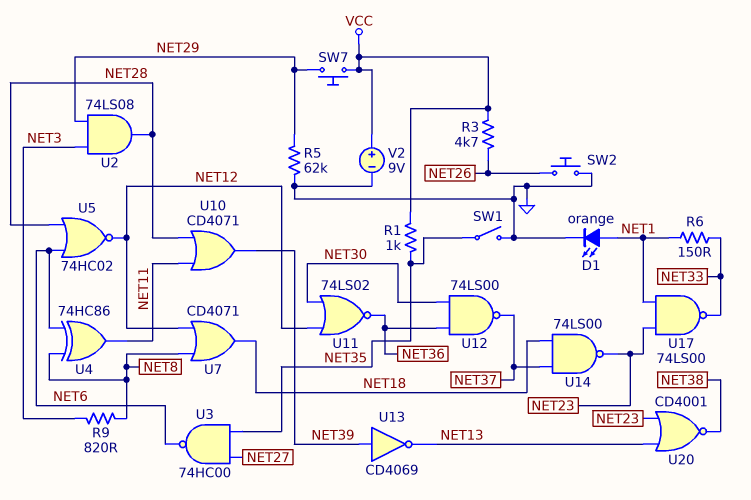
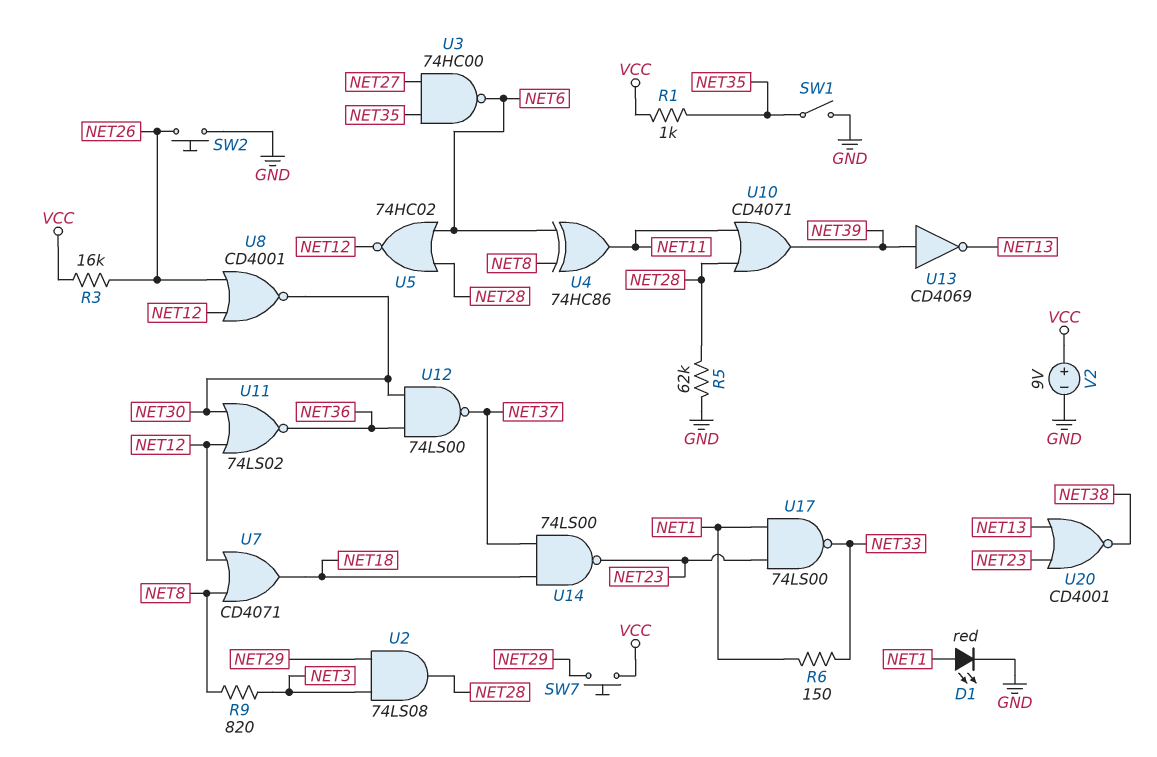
D1: LED orange (A NET1, K GND) -> LED red (A NET1, K GND)
R3: 4.7k (NET26, VCC) -> 16k (NET26, VCC)
R5: 62k (GND, NET29) -> 62k (GND, NET28)
U8: none -> NOR CD4001 (in NET12, in NET26, out NET30)

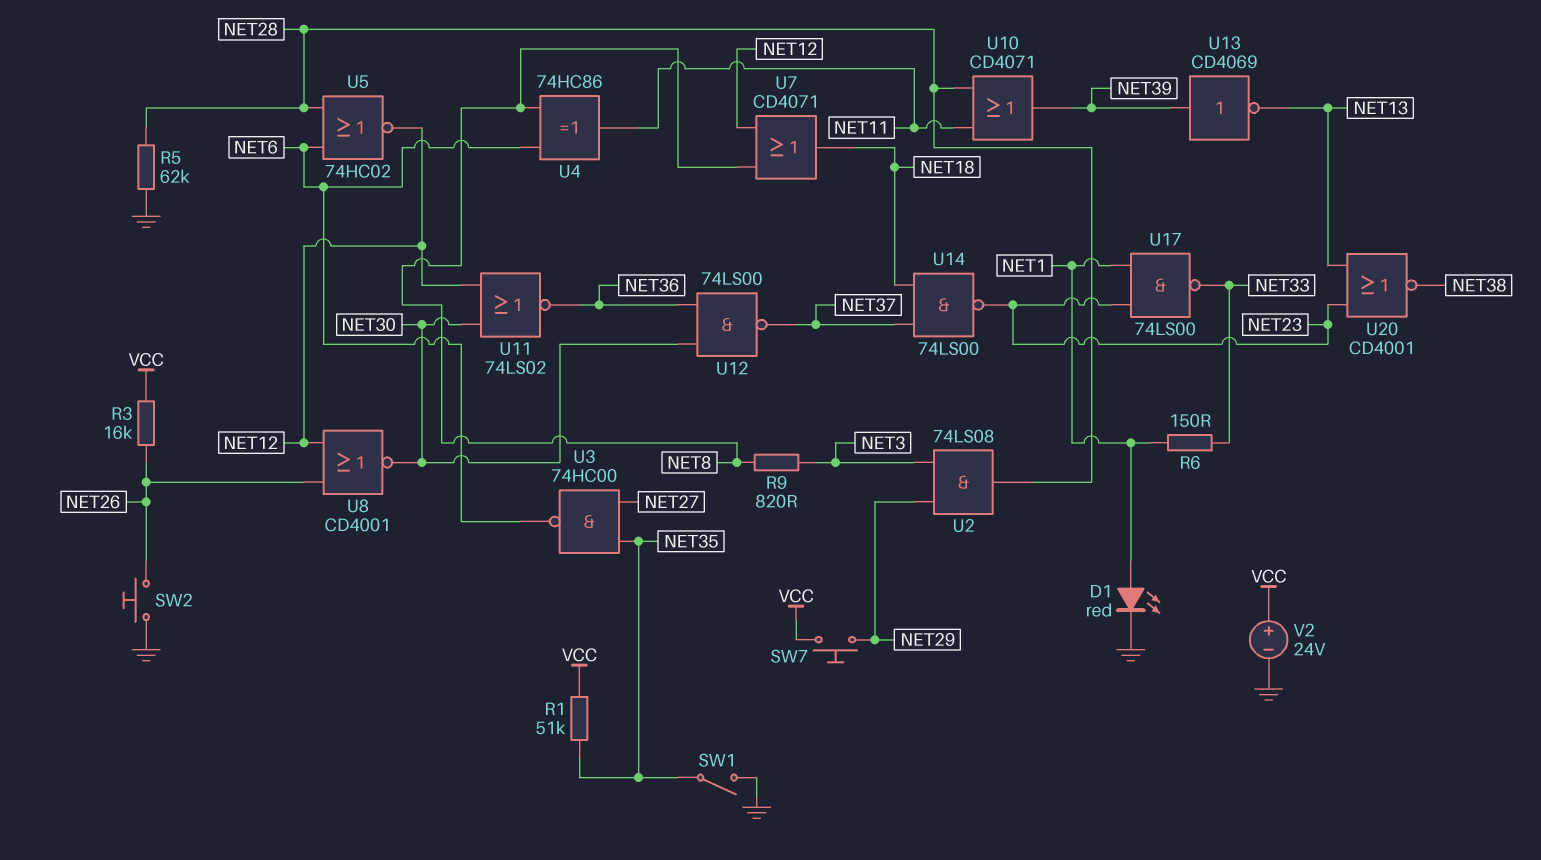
R1: 1k (NET35, VCC) -> 51k (NET35, VCC)
V2: 9V (plus VCC, minus GND) -> 24V (plus VCC, minus GND)

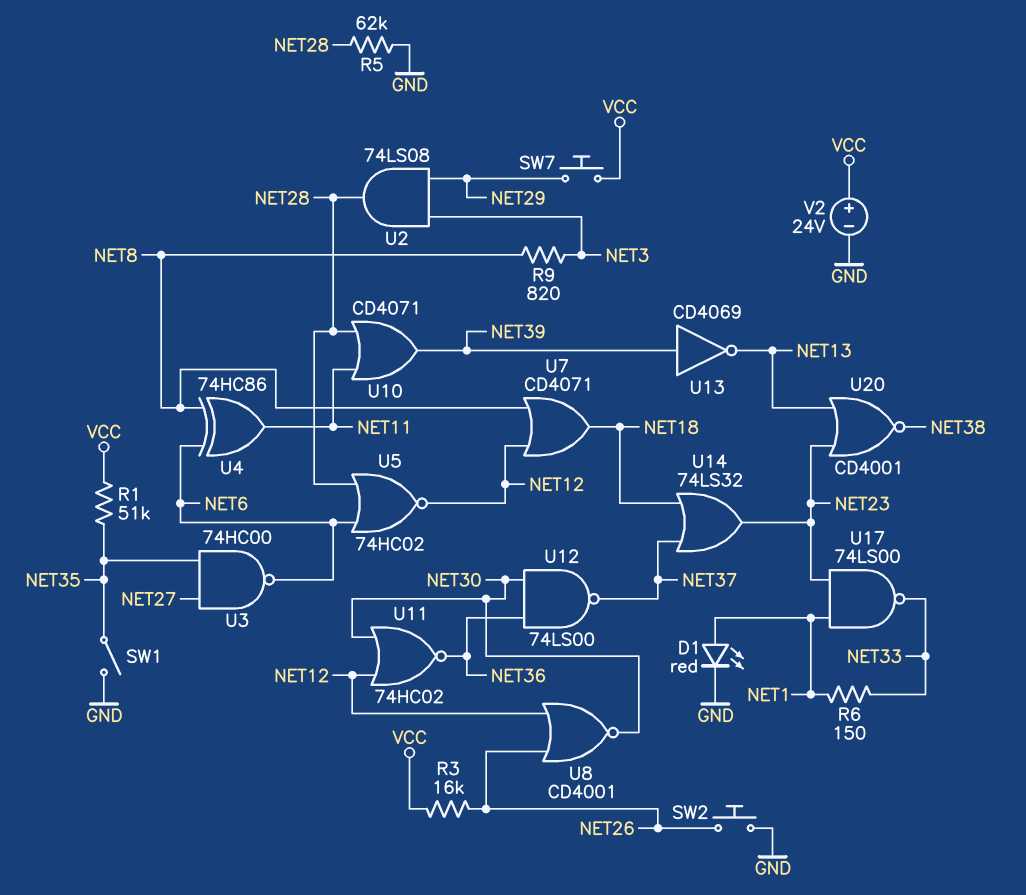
U11: NOR 74LS02 (in NET12, in NET30, out NET36) -> NOR 74HC02 (in NET12, in NET30, out NET36)
U14: NAND 74LS00 (in NET18, in NET37, out NET23) -> OR 74LS32 (in NET18, in NET37, out NET23)

